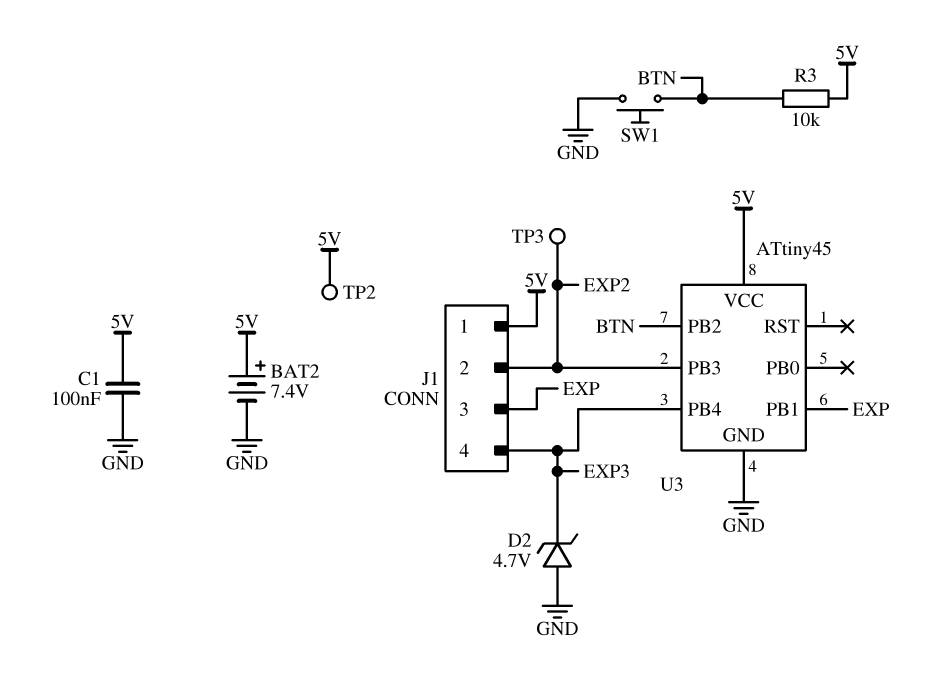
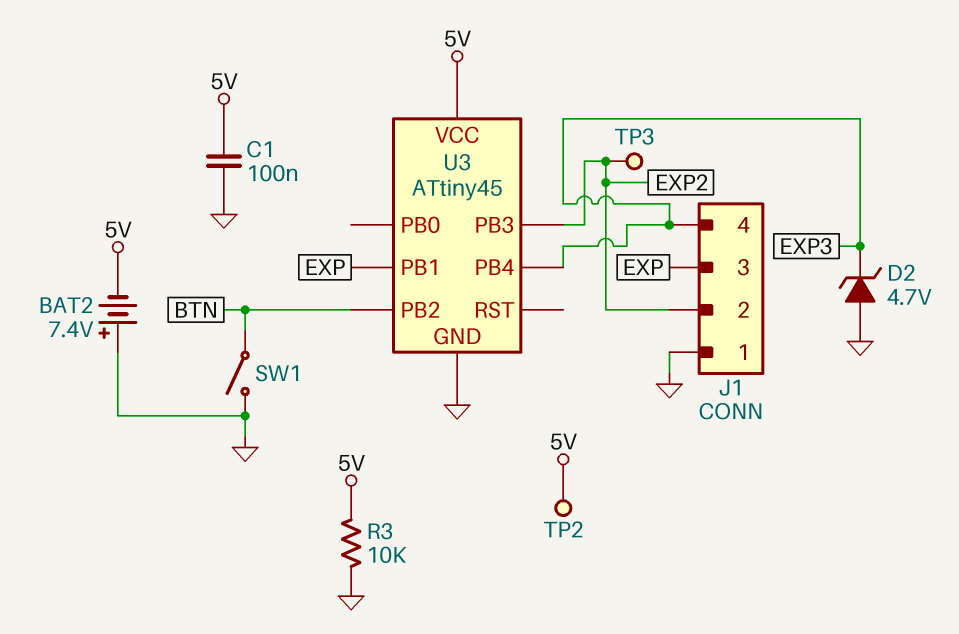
BAT2: 7.4V (plus 5V, minus GND) -> 7.4V (plus GND, minus 5V)
J1 pin 1: 5V -> GND
R3: 10k (5V, BTN) -> 10k (5V, GND)
SW1: button (BTN, GND) -> switch (BTN, GND)

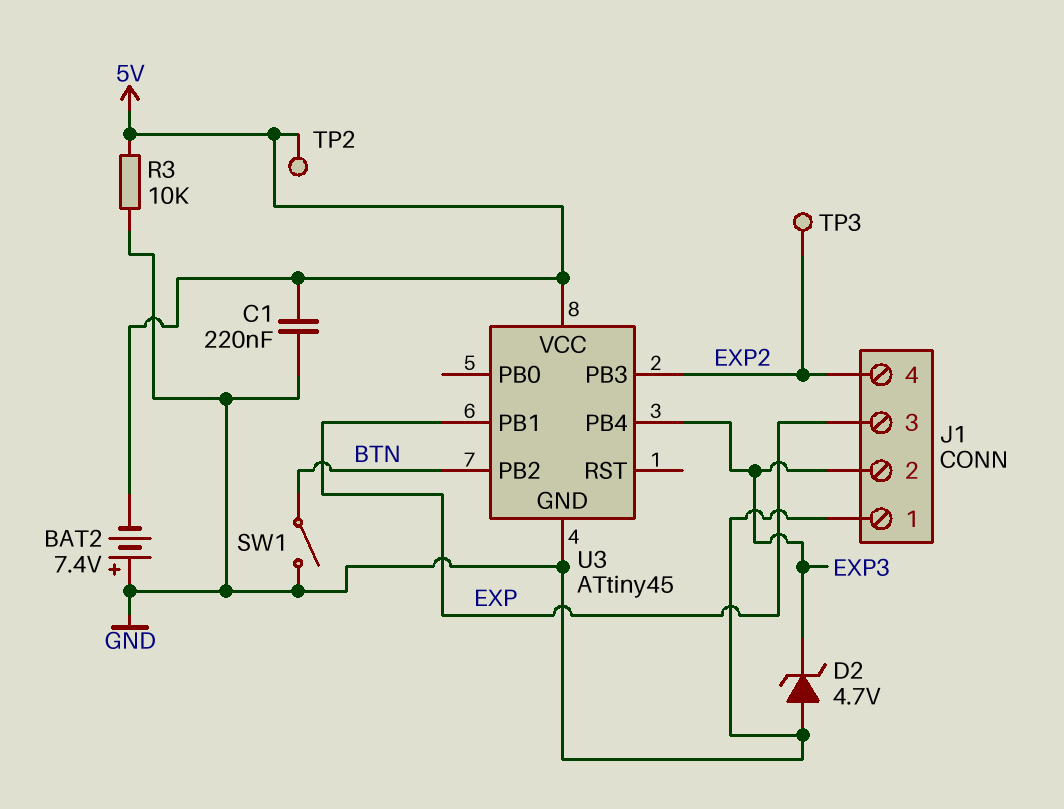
C1: 100nF (5V, GND) -> 220nF (5V, GND)
J1 pin 2: EXP2 -> EXP3
J1 pin 4: EXP3 -> EXP2

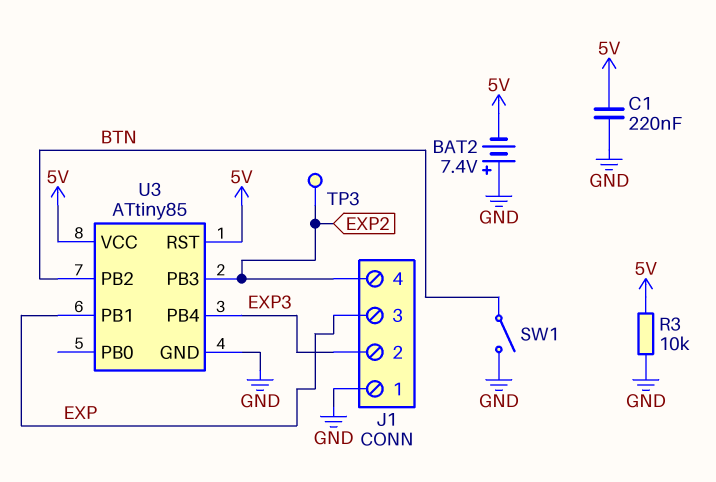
D2: zener 4.7V (A GND, K EXP3) -> none
TP2: test point (5V) -> none
U3: ATtiny45 -> ATtiny85
U3 pin RST: none -> 5V

